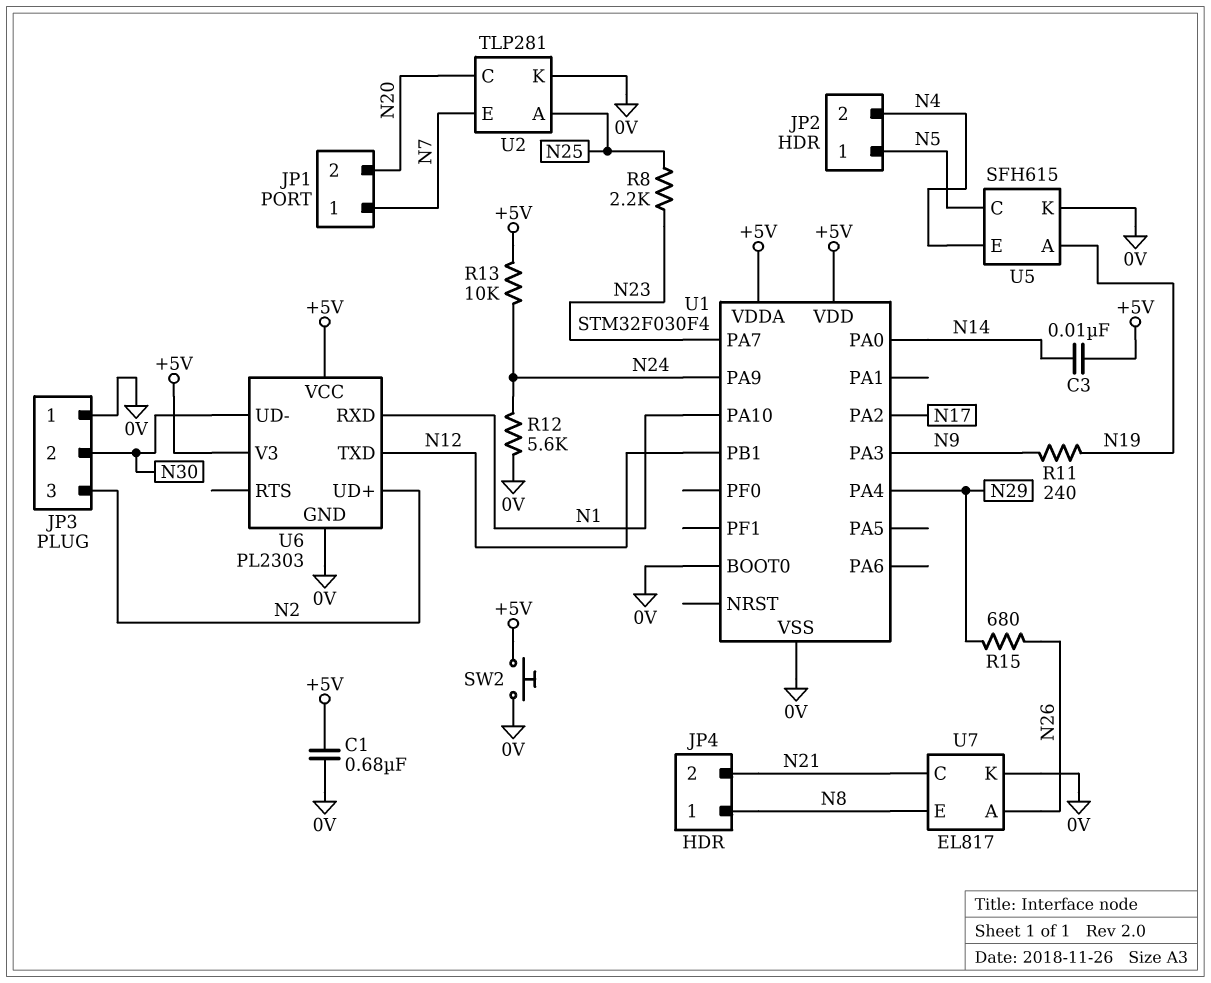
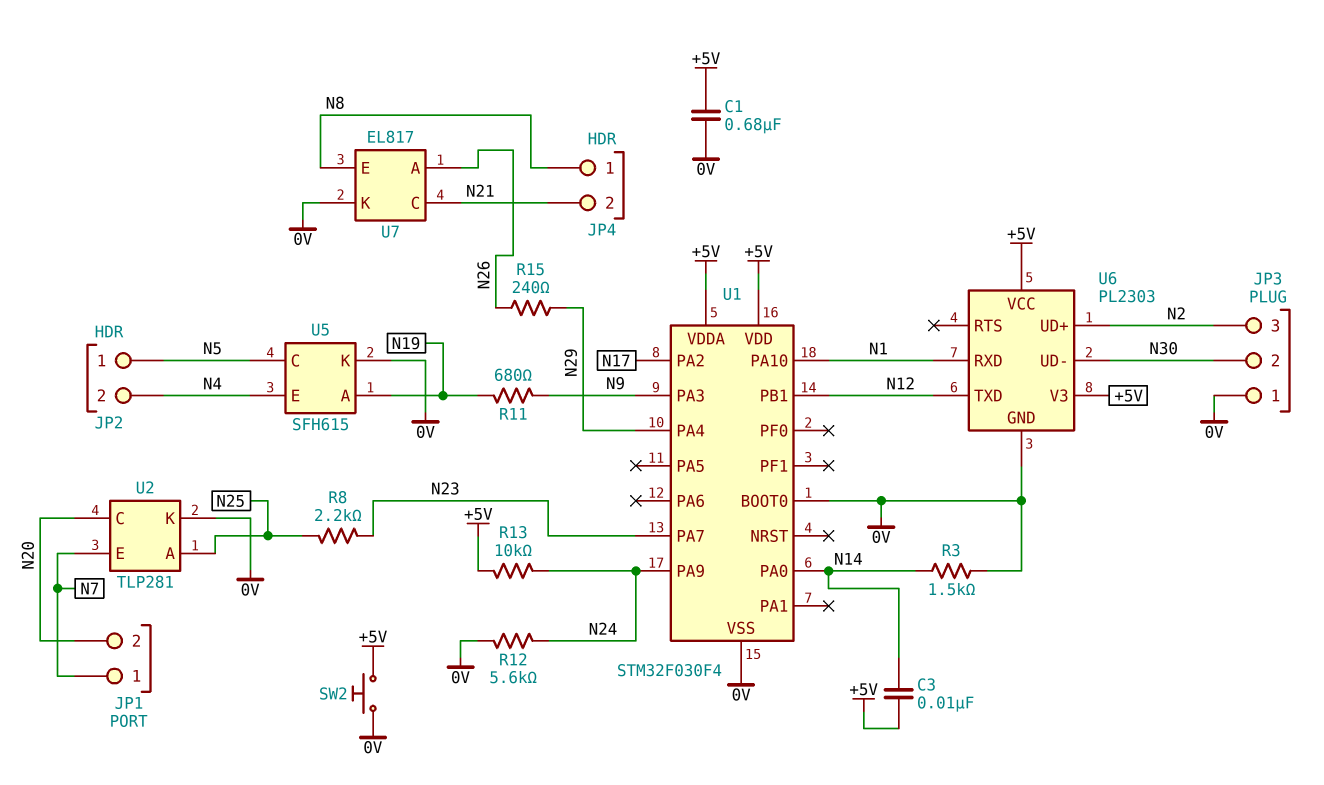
R3: none -> 1.5k (0V, N14)
R11: 240 (N9, N19) -> 680 (N9, N19)
R15: 680 (N26, N29) -> 240 (N26, N29)

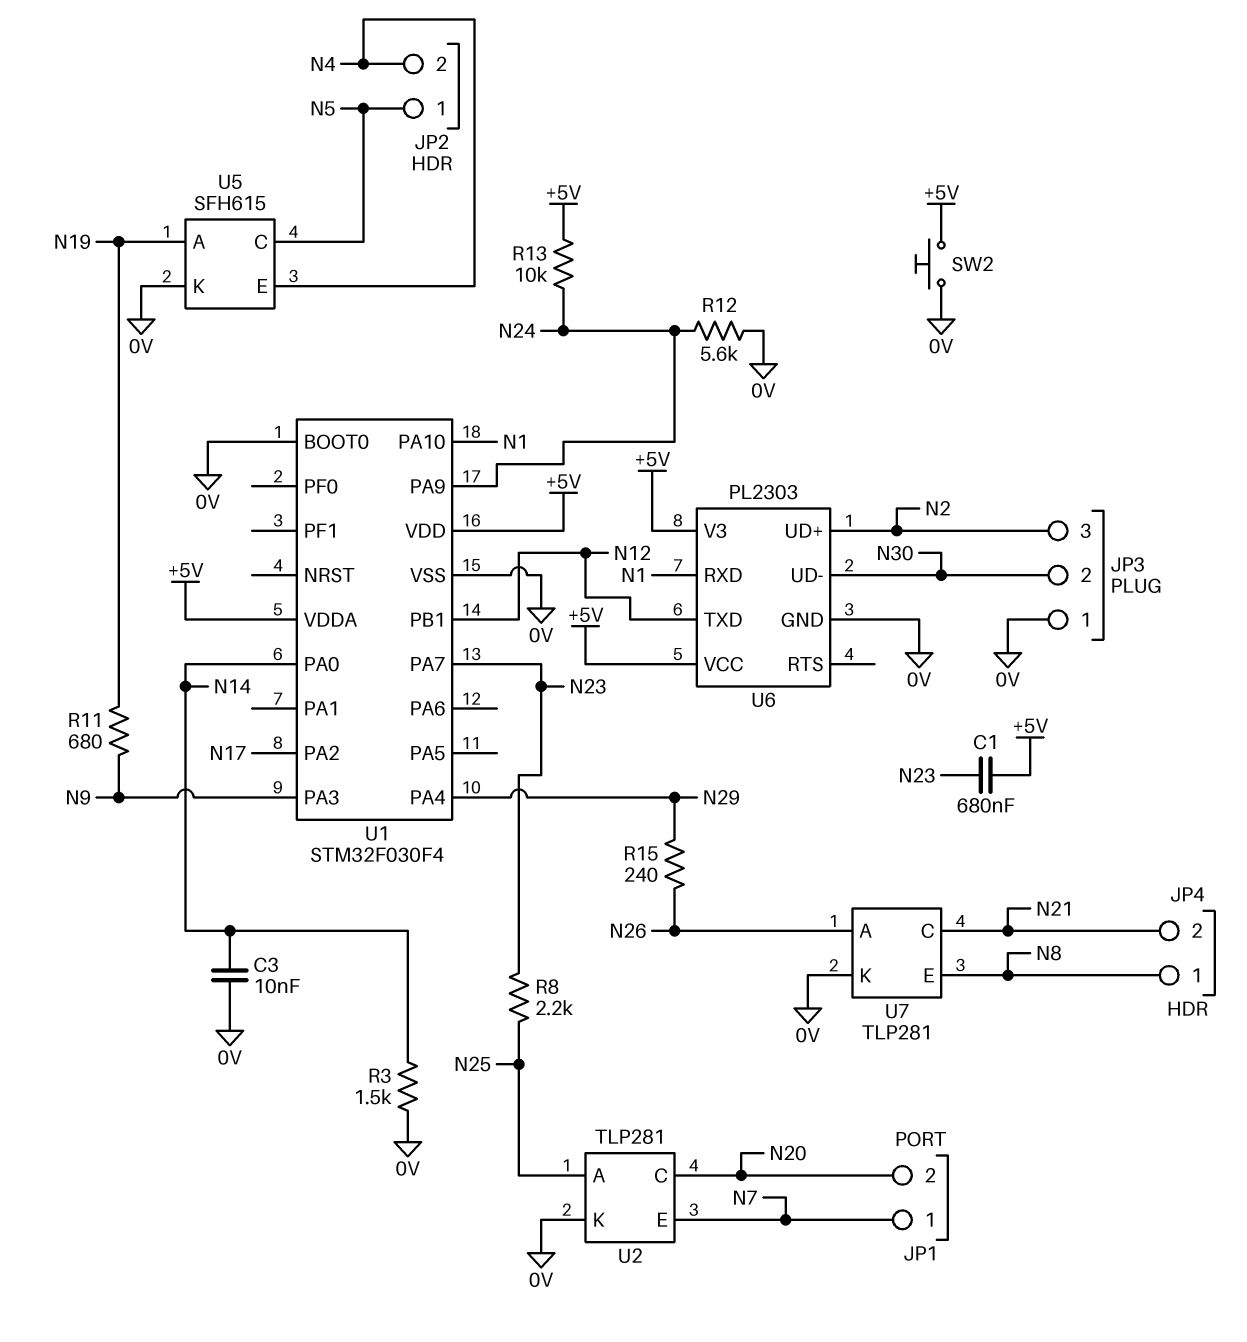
C1: 680nF (+5V, 0V) -> 680nF (+5V, N23)
C3: 10nF (+5V, N14) -> 10nF (0V, N14)
U7: EL817 -> TLP281

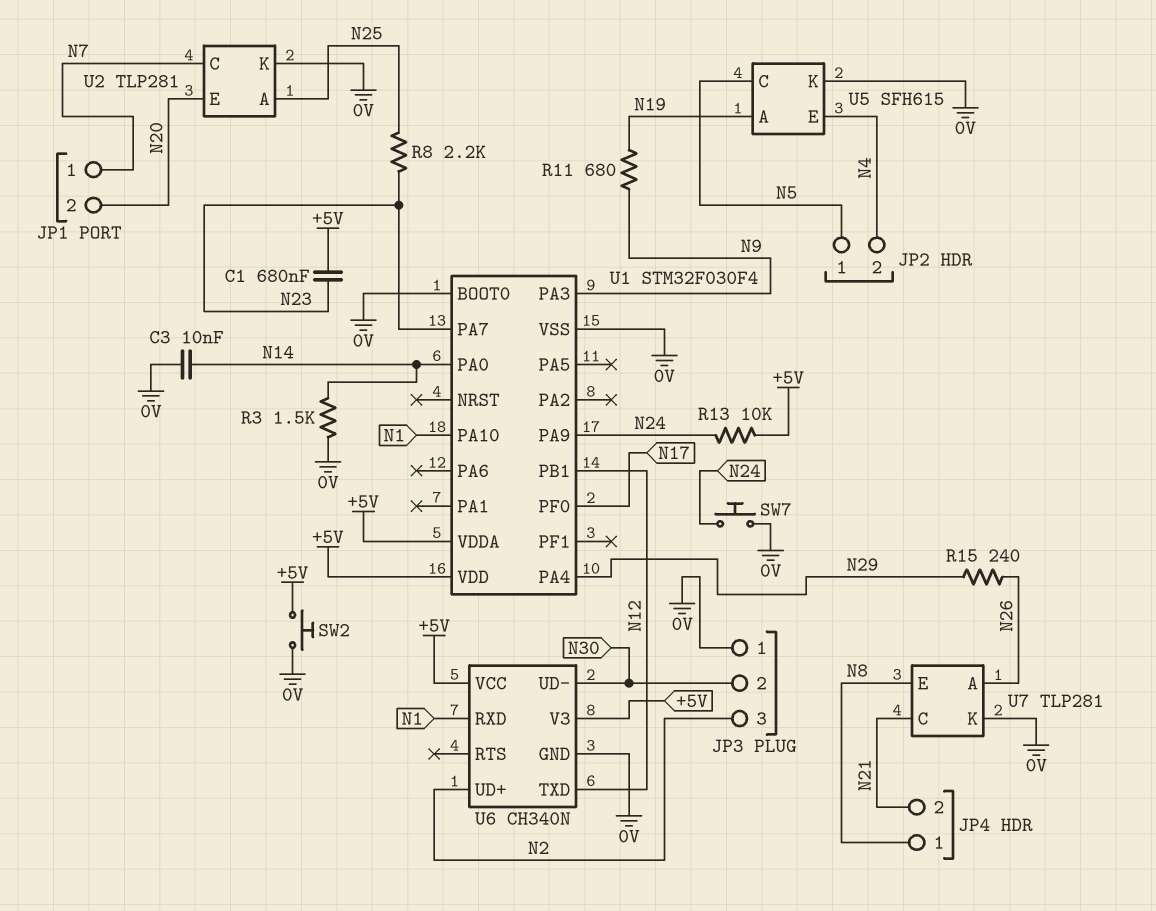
R12: 5.6k (0V, N24) -> none
SW7: none -> button (0V, N24)
U1 pin PA2: N17 -> none
U1 pin PF0: none -> N17
U2 pin C: N20 -> N7
U2 pin E: N7 -> N20
U6: PL2303 -> CH340N

